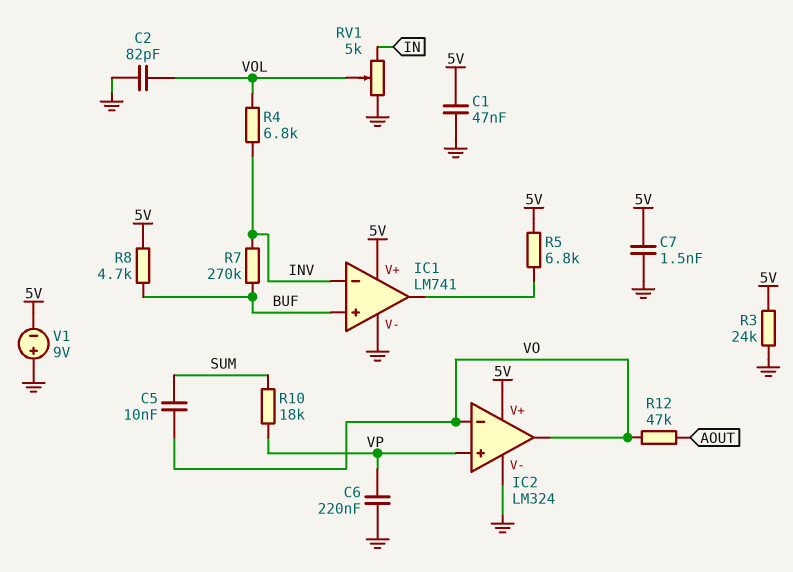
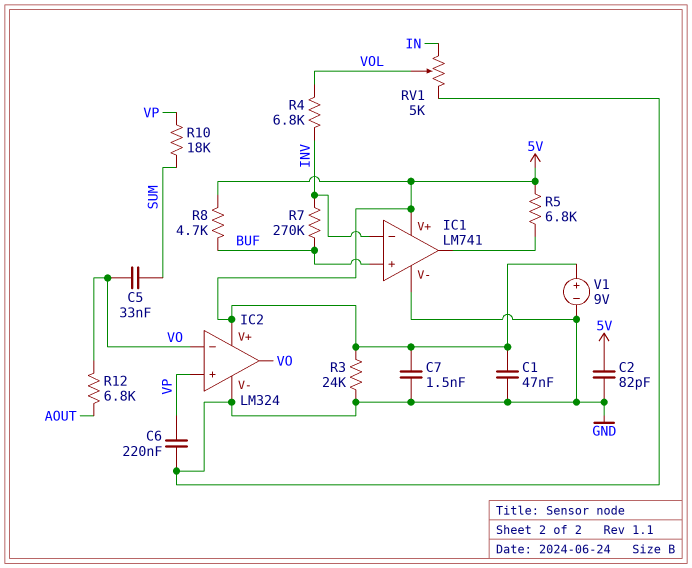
C2: 82pF (GND, VOL) -> 82pF (5V, GND)
C5: 10nF (SUM, VO) -> 33nF (SUM, VO)
R12: 47k (AOUT, VO) -> 6.8k (AOUT, VO)
V1: 9V (plus GND, minus 5V) -> 9V (plus 5V, minus GND)

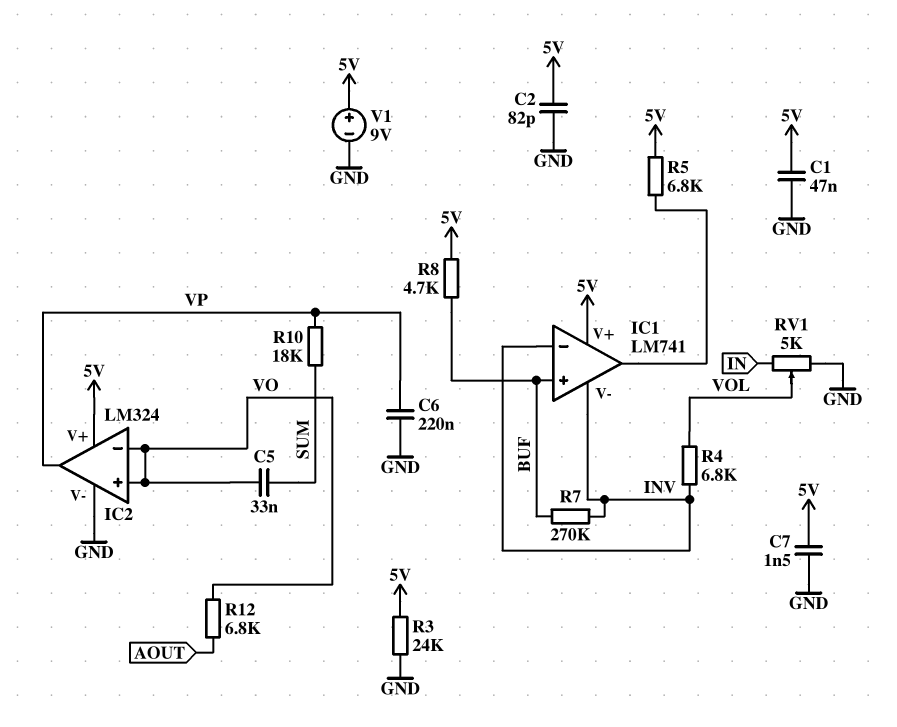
IC1 pin V-: GND -> INV
IC2 pin in+: VP -> VO
IC2 pin out: VO -> VP

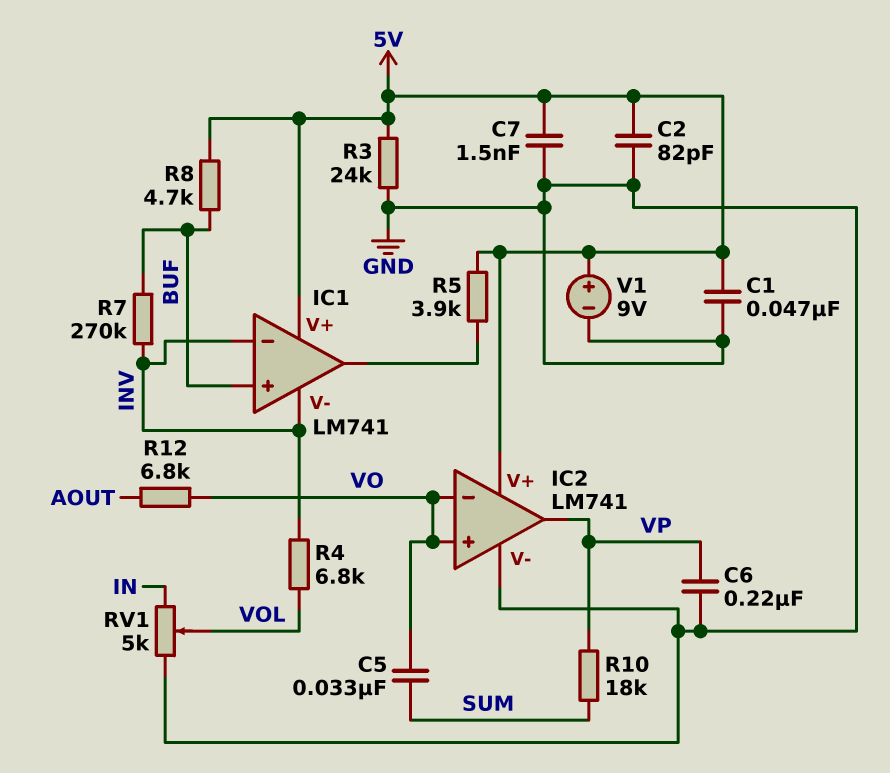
IC2: LM324 -> LM741
R5: 6.8k (5V, IC1/out) -> 3.9k (5V, IC1/out)

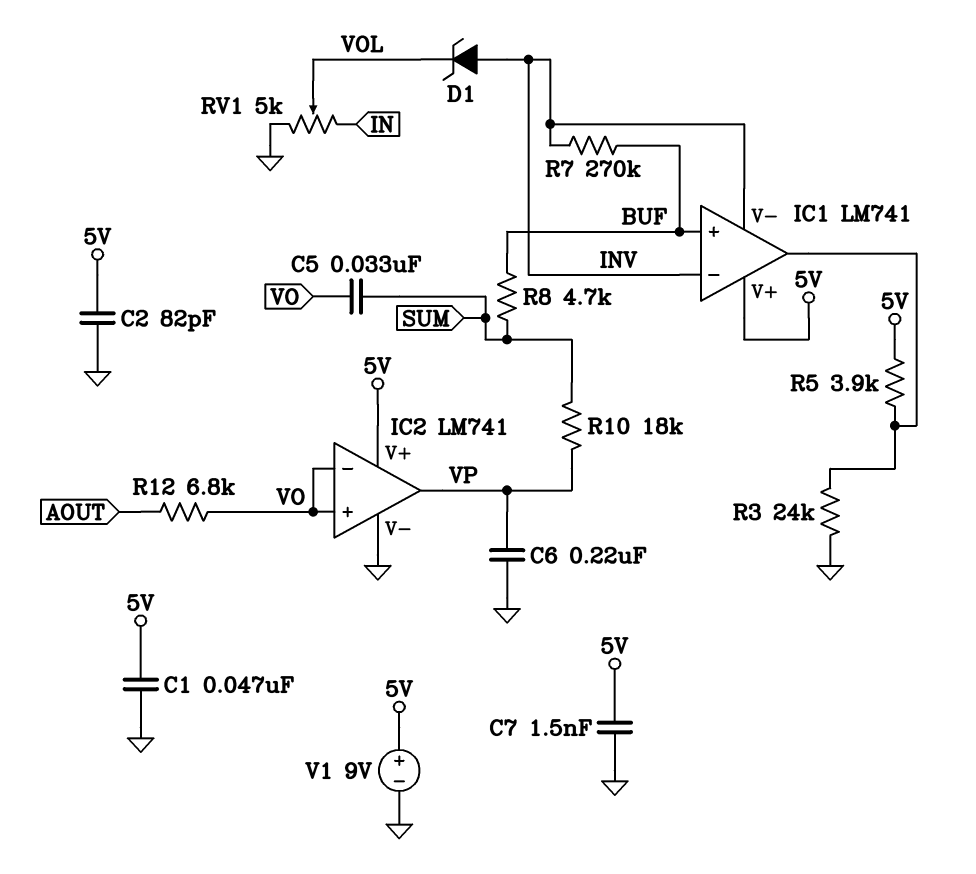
D1: none -> zener (A INV, K VOL)
R3: 24k (5V, GND) -> 24k (GND, IC1/out)
R4: 6.8k (INV, VOL) -> none
R8: 4.7k (5V, BUF) -> 4.7k (BUF, SUM)

